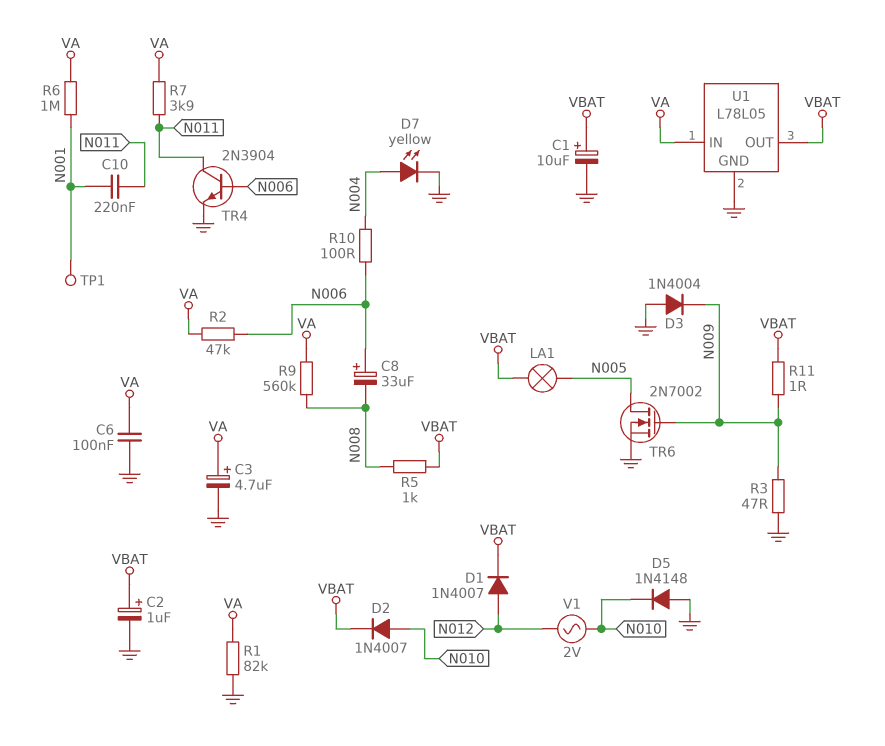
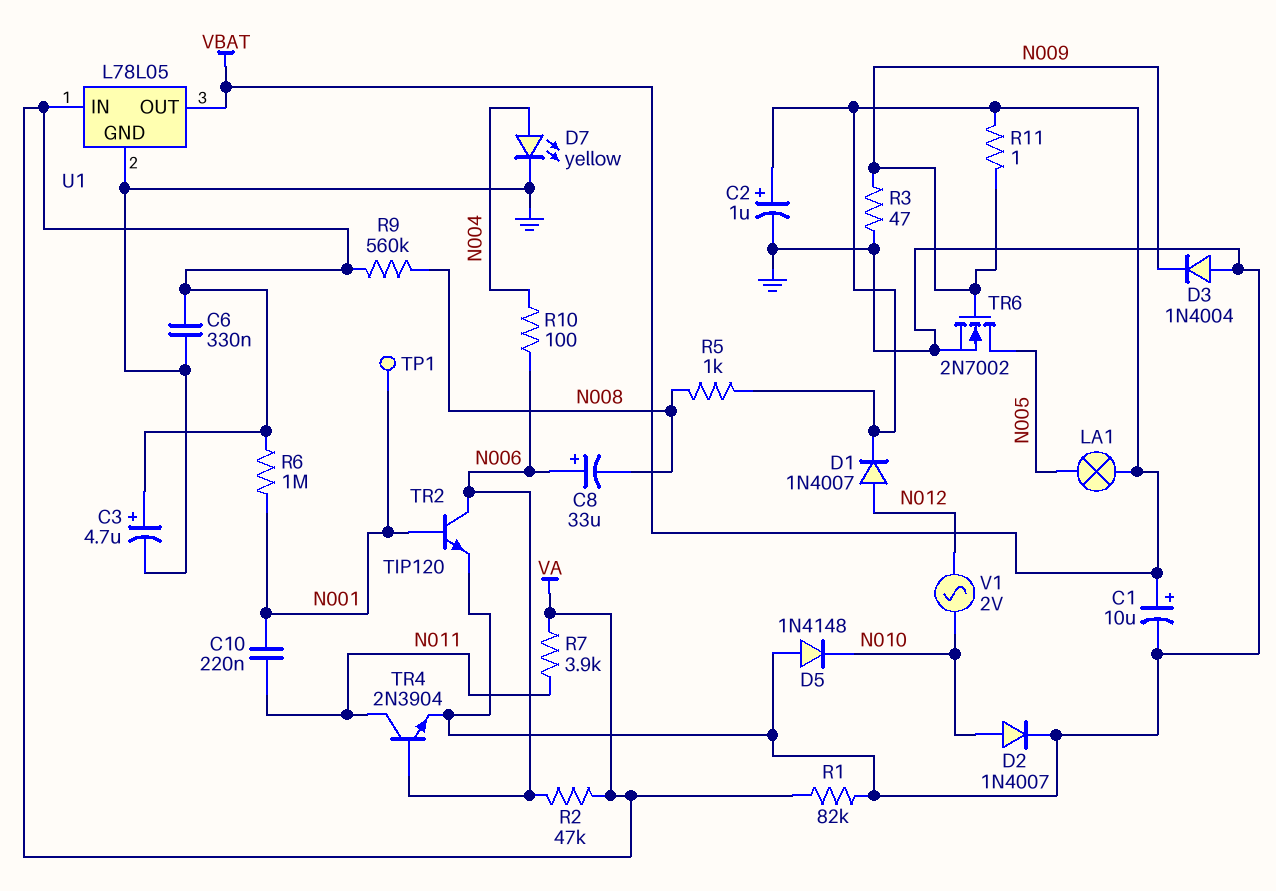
C6: 100nF (GND, VA) -> 330nF (GND, VA)
D2: diode 1N4007 (A N010, K VBAT) -> diode 1N4007 (A N010, K GND)
TR2: none -> NPN TIP120 (B N001, C N006, E GND)

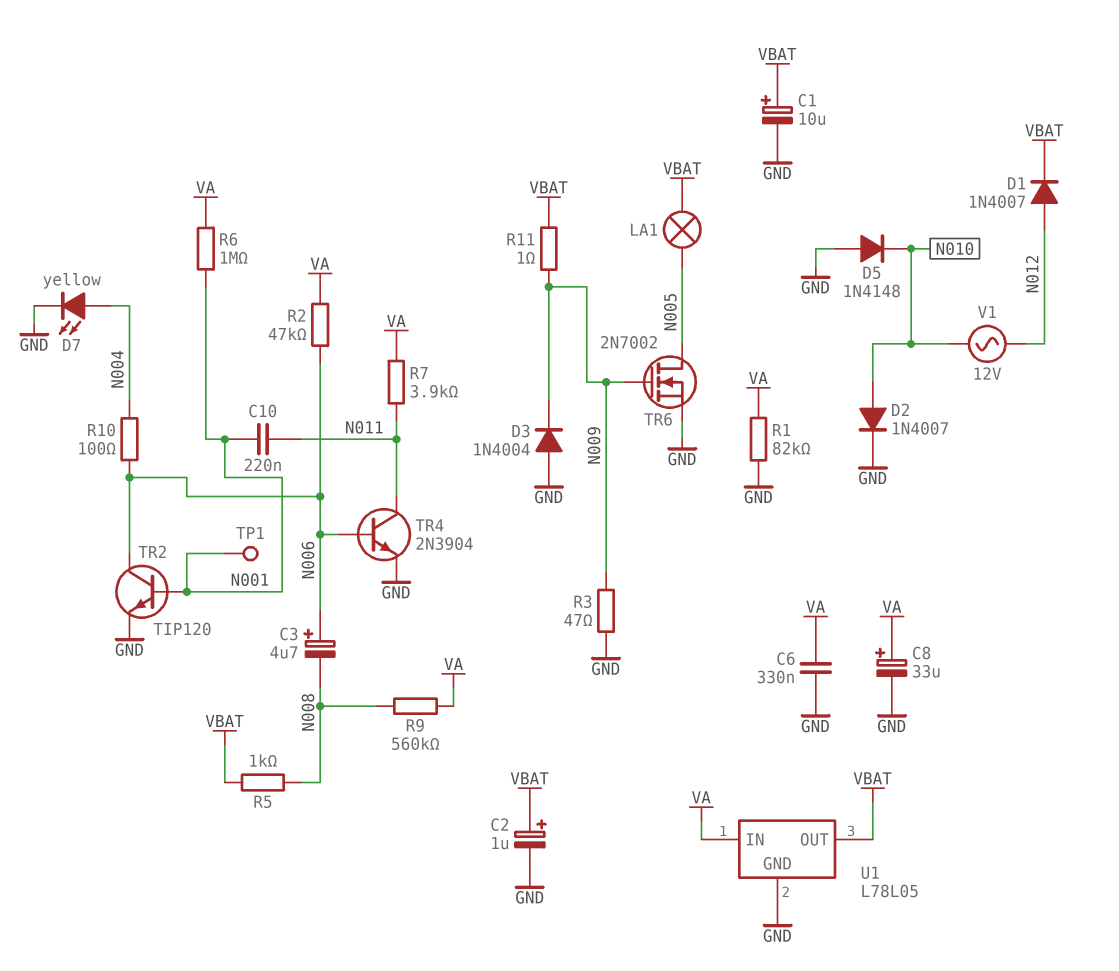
C3: 4.7uF (plus VA, minus GND) -> 4.7uF (plus N006, minus N008)
C8: 33uF (plus N006, minus N008) -> 33uF (plus VA, minus GND)
V1: AC 2V (N010, N012) -> AC 12V (N010, N012)

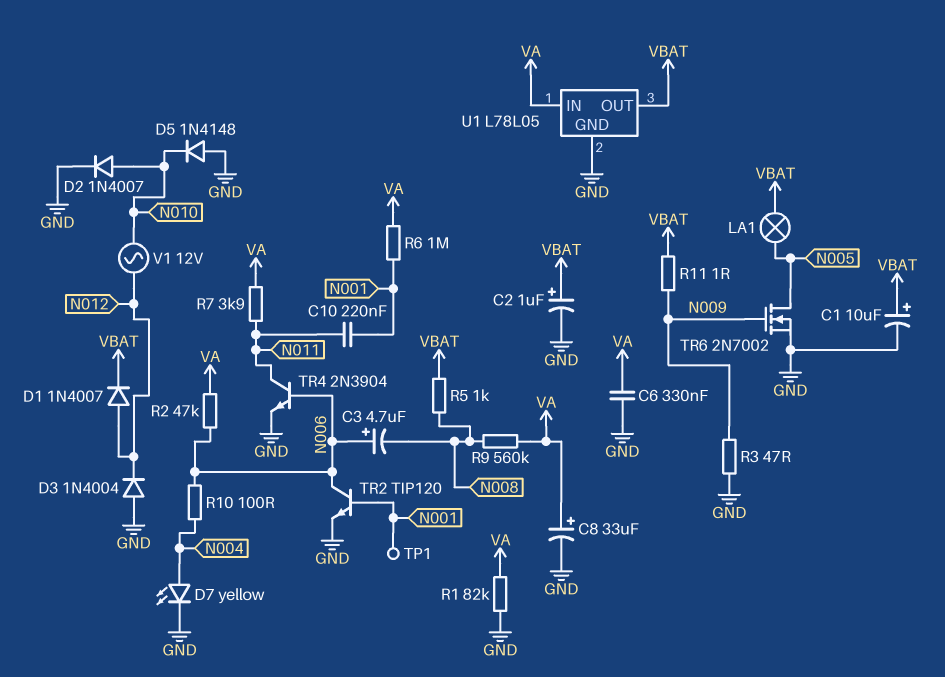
D3: diode 1N4004 (A GND, K N009) -> diode 1N4004 (A GND, K N012)

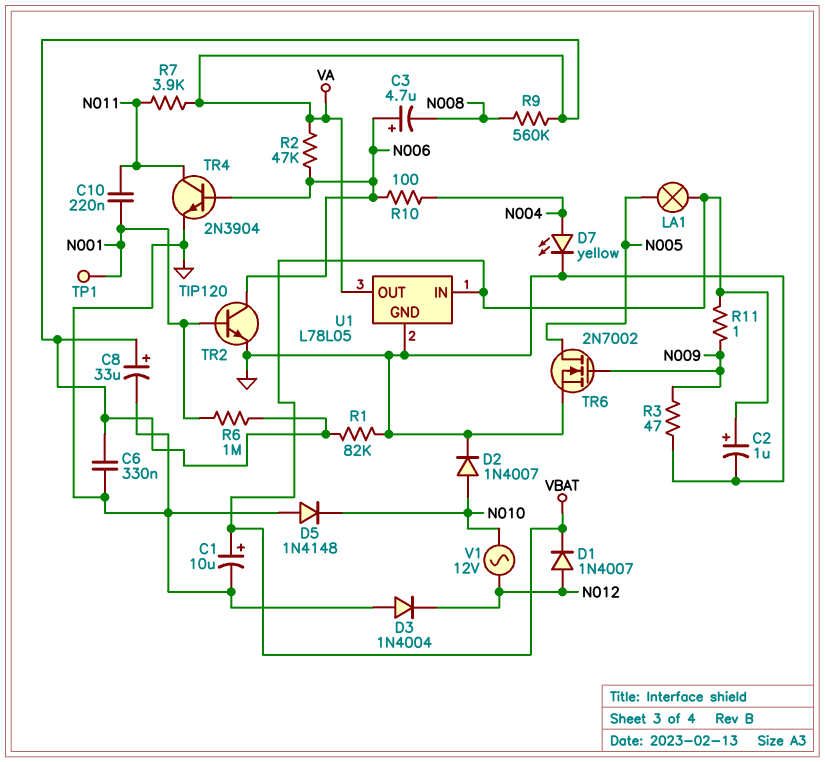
R5: 1k (N008, VBAT) -> none
U1 pin IN: VA -> VBAT
U1 pin OUT: VBAT -> VA

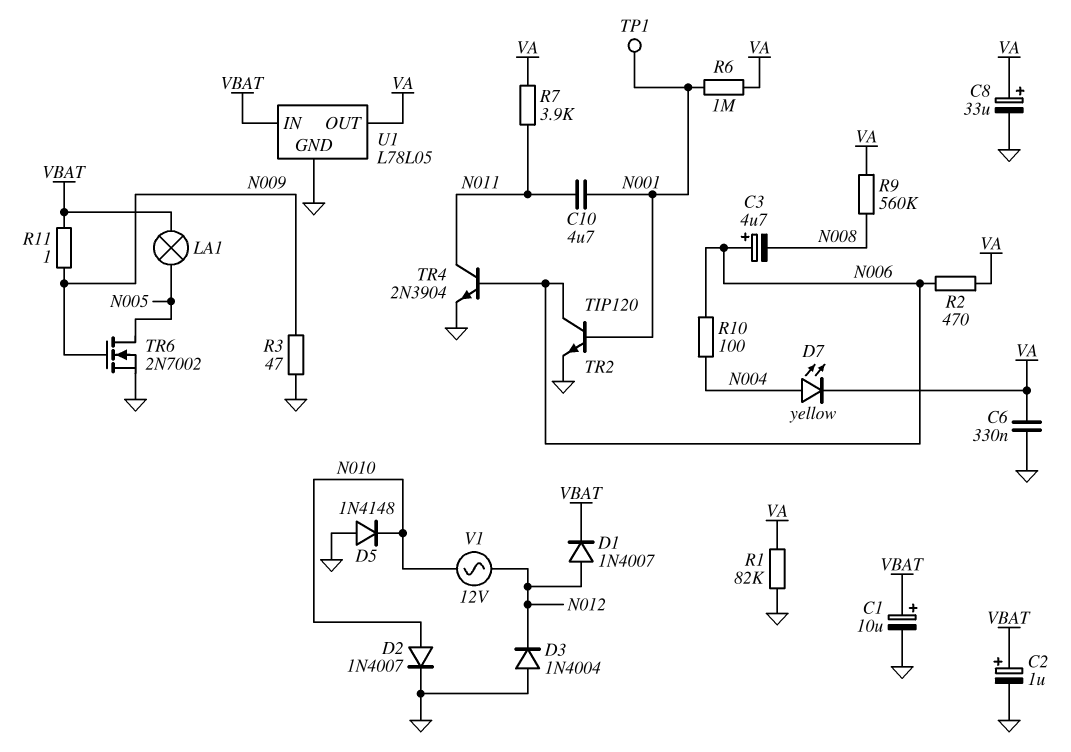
C10: 220nF (N001, N011) -> 4.7uF (N001, N011)
D7: LED yellow (A N004, K GND) -> LED yellow (A N004, K VA)
R2: 47k (N006, VA) -> 470 (N006, VA)

